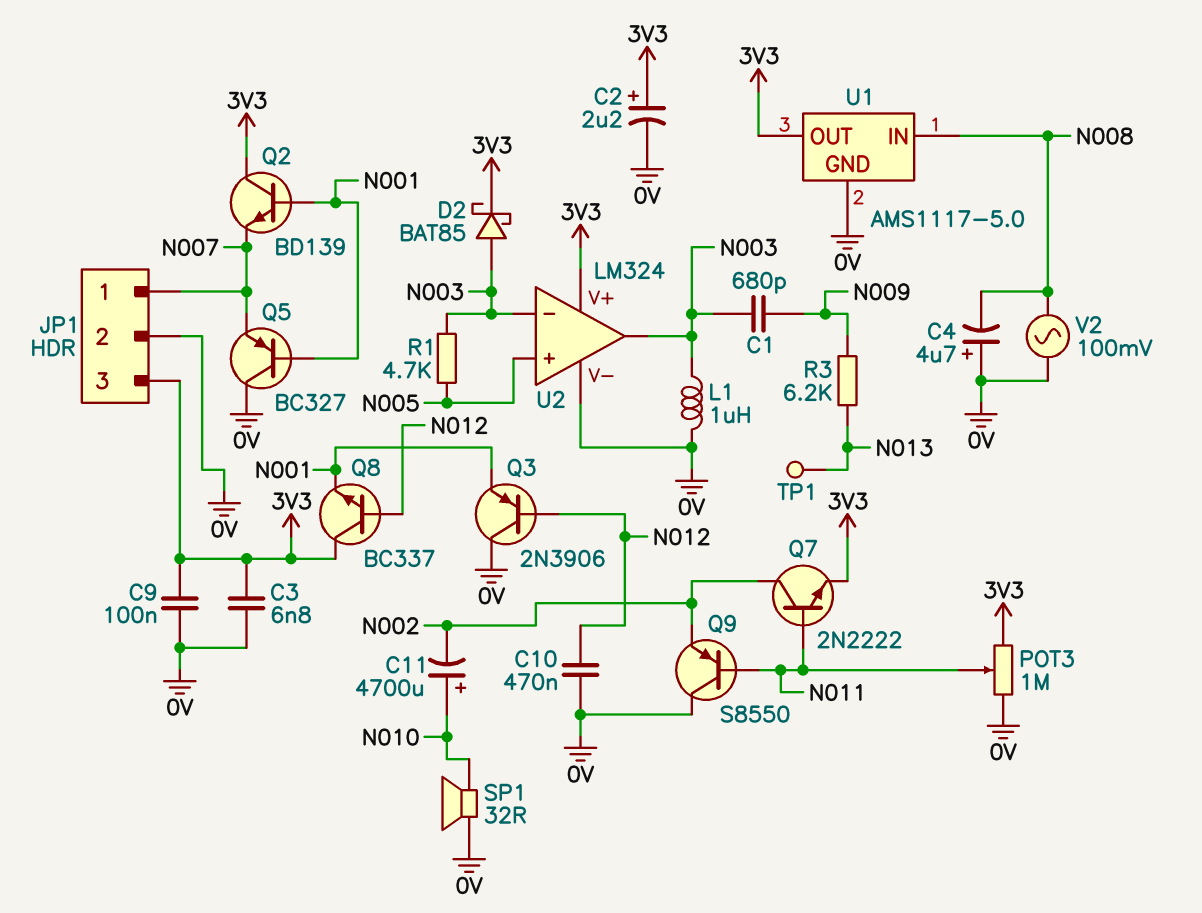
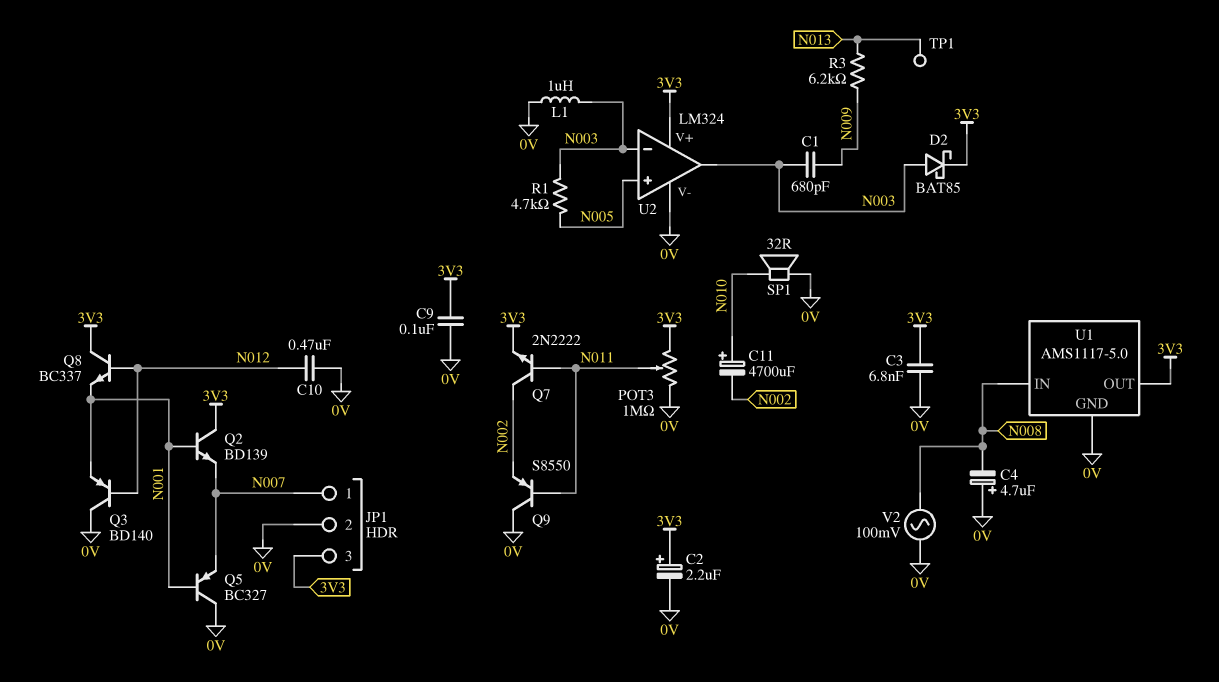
Q3: PNP 2N3906 (B N012, C 0V, E N001) -> PNP BD140 (B N012, C 0V, E N001)

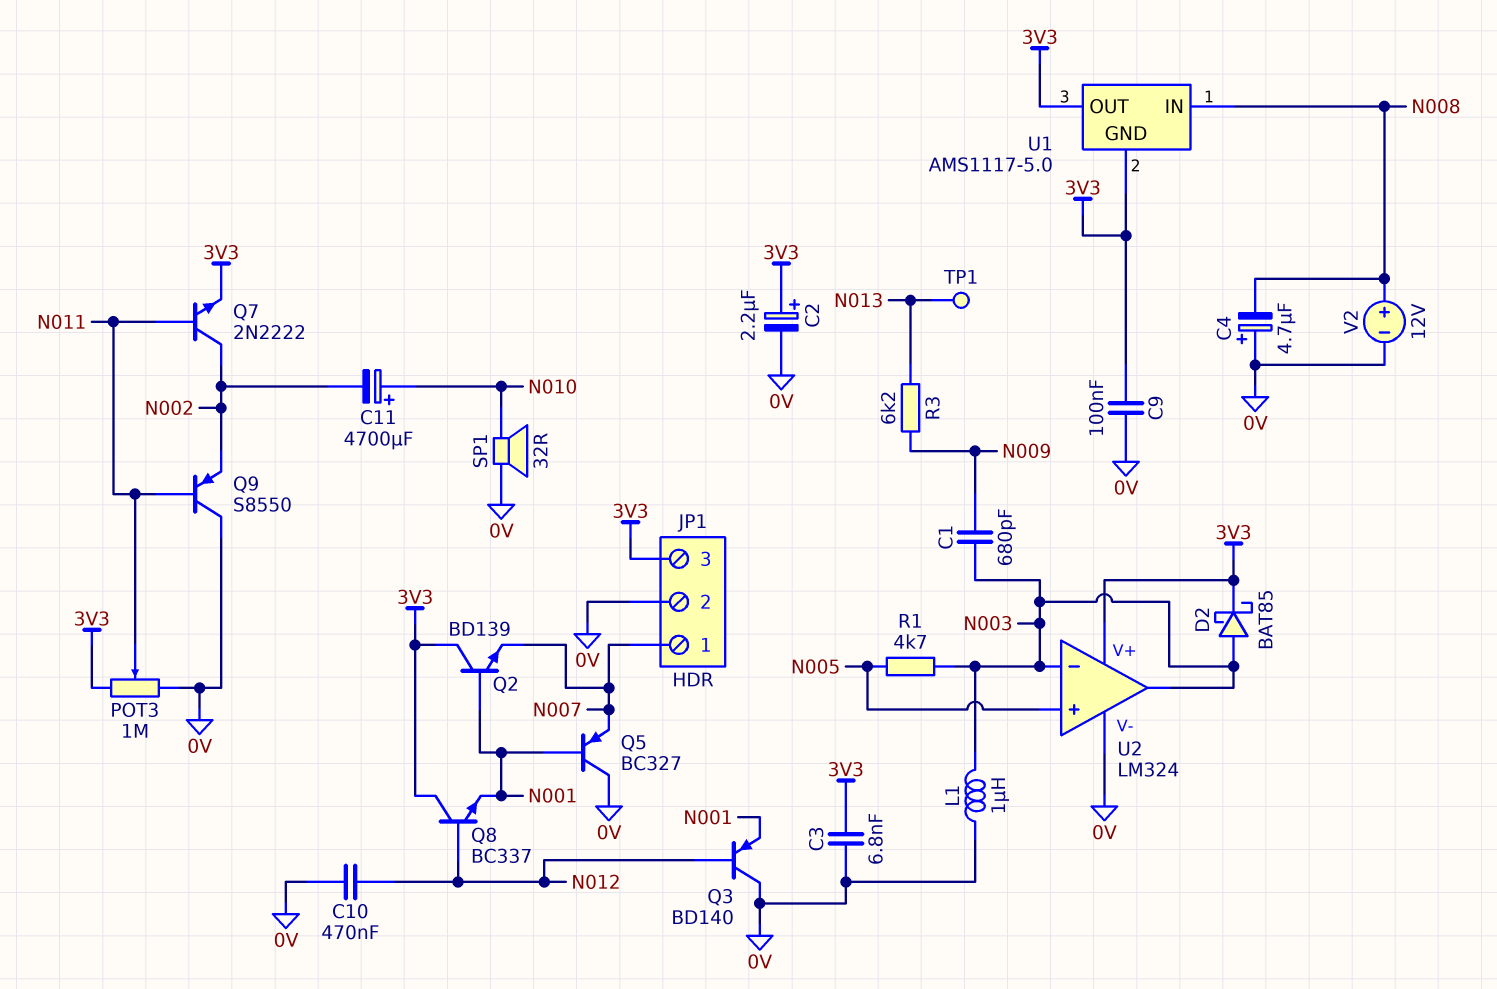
U1 pin GND: 0V -> 3V3
V2: AC 100mV (0V, N008) -> 12V (plus N008, minus 0V)

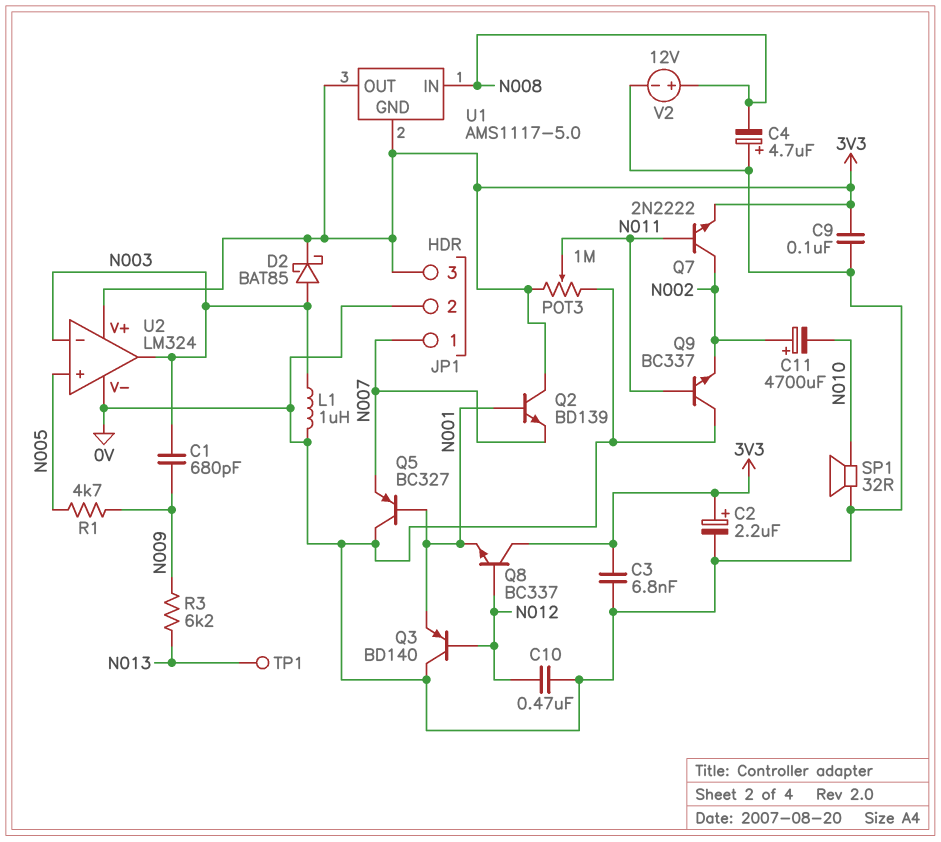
C11: 4700uF (plus N010, minus N002) -> 4700uF (plus N002, minus N010)
Q9: PNP S8550 (B N011, C 0V, E N002) -> NPN BC337 (B N011, C 0V, E N002)
R1: 4.7k (N003, N005) -> 4.7k (N005, N009)

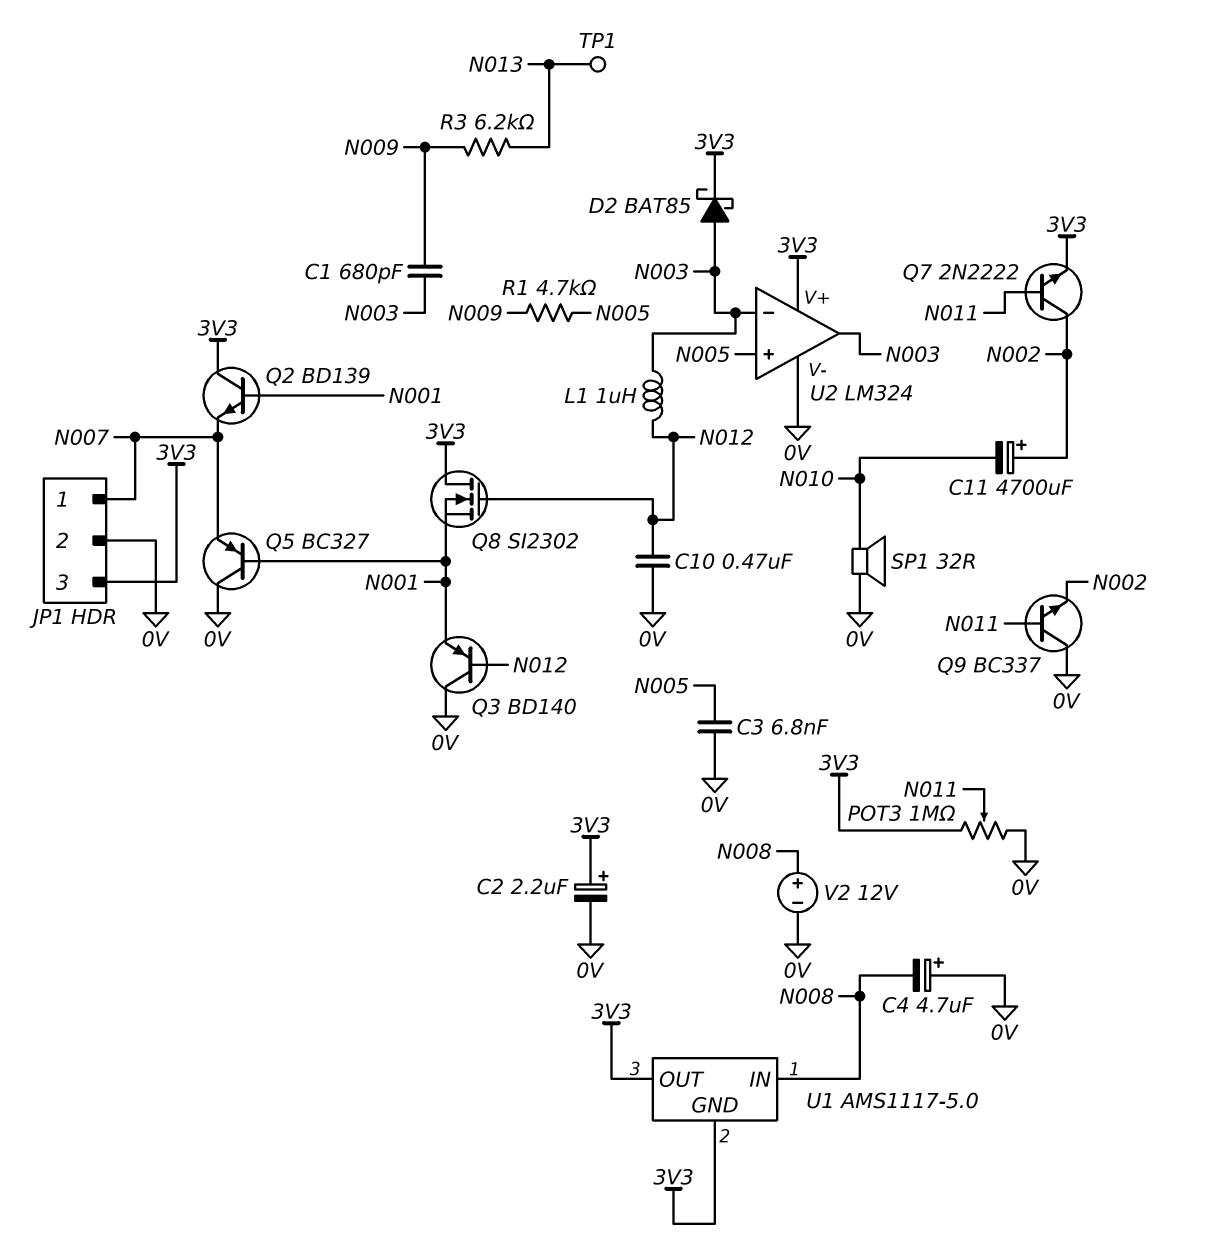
C3: 6.8nF (0V, 3V3) -> 6.8nF (0V, N005)
C9: 100nF (0V, 3V3) -> none
L1: 1uH (0V, N003) -> 1uH (N003, N012)
Q8: NPN BC337 (B N012, C 3V3, E N001) -> NMOS SI2302 (G N012, D 3V3, S N001)

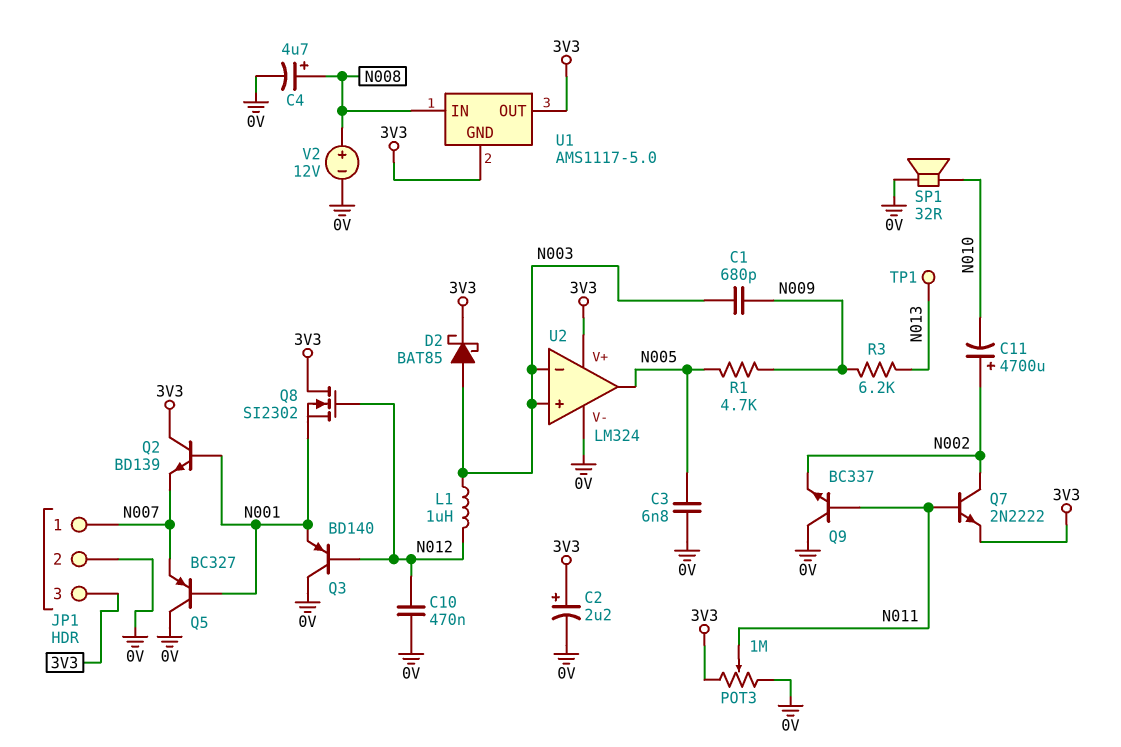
C4: 4.7uF (plus 0V, minus N008) -> 4.7uF (plus N008, minus 0V)
U2 pin in+: N005 -> N003
U2 pin out: N003 -> N005

